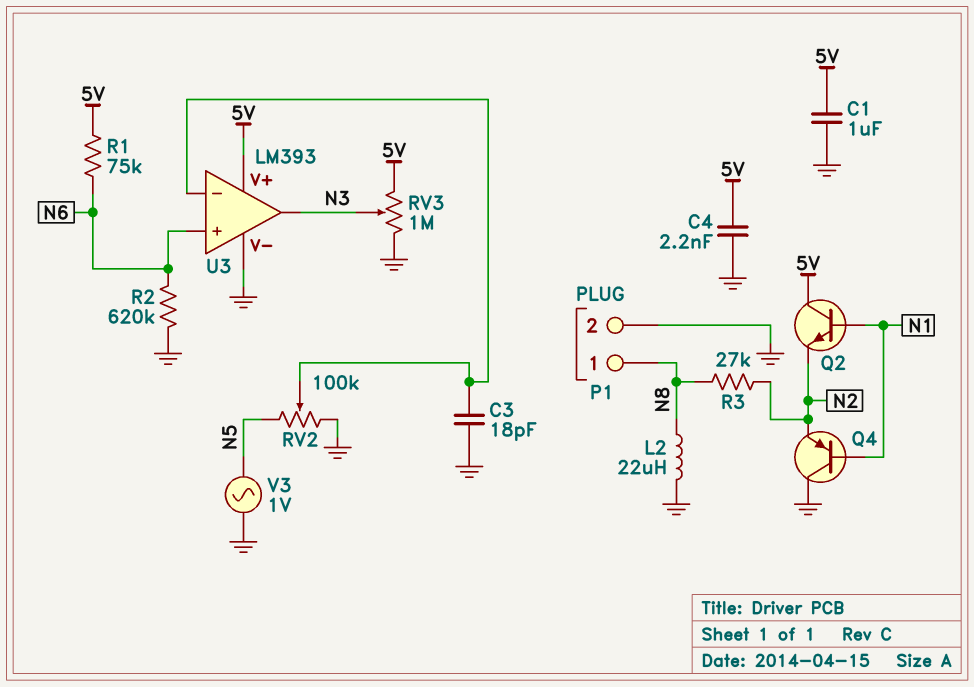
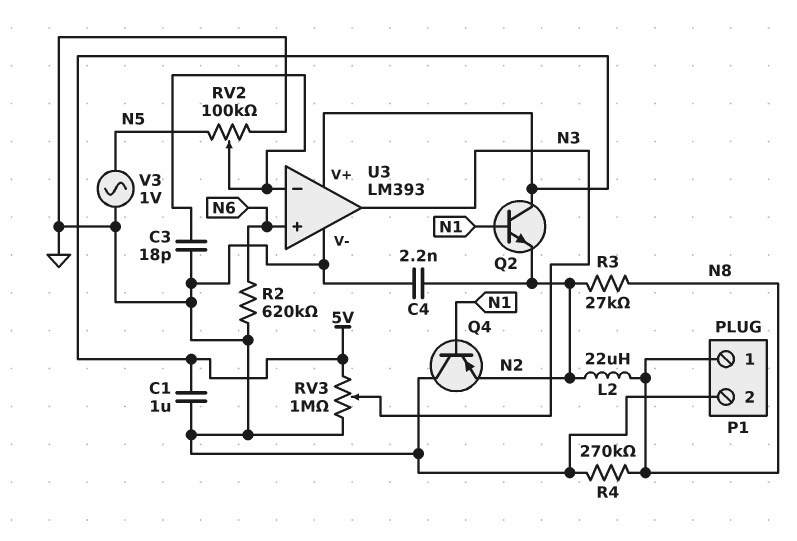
C4: 2.2nF (5V, GND) -> 2.2nF (GND, N2)
L2: 22uH (GND, N8) -> 22uH (N2, N8)
R1: 75k (5V, N6) -> none
R4: none -> 270k (GND, N8)

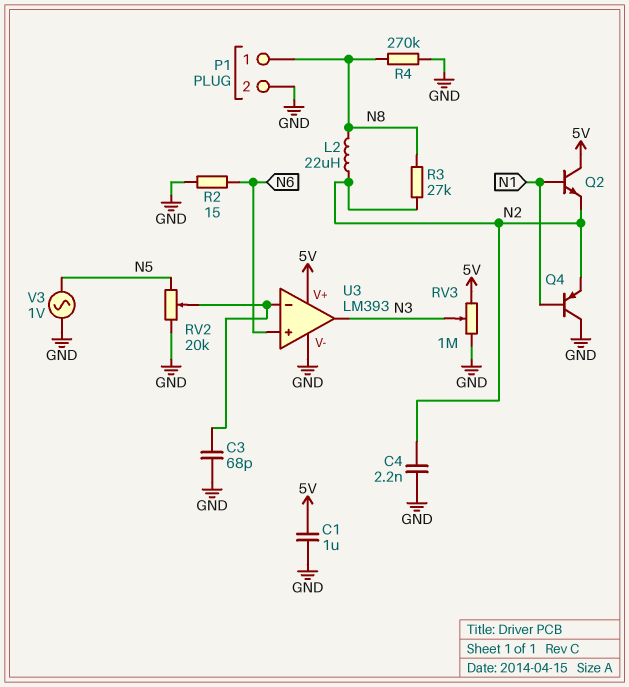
C3: 18pF (GND, U3/in-) -> 68pF (GND, U3/in-)
R2: 620k (GND, N6) -> 15 (GND, N6)
RV2: 100k (GND, N5, wiper U3/in-) -> 20k (GND, N5, wiper U3/in-)

